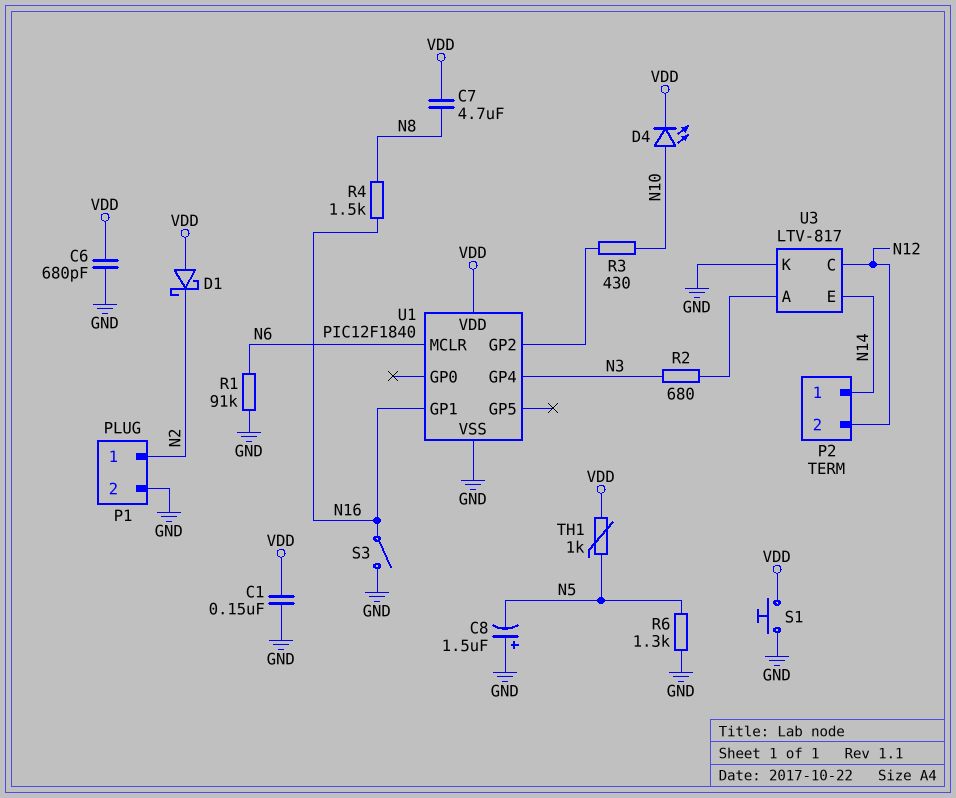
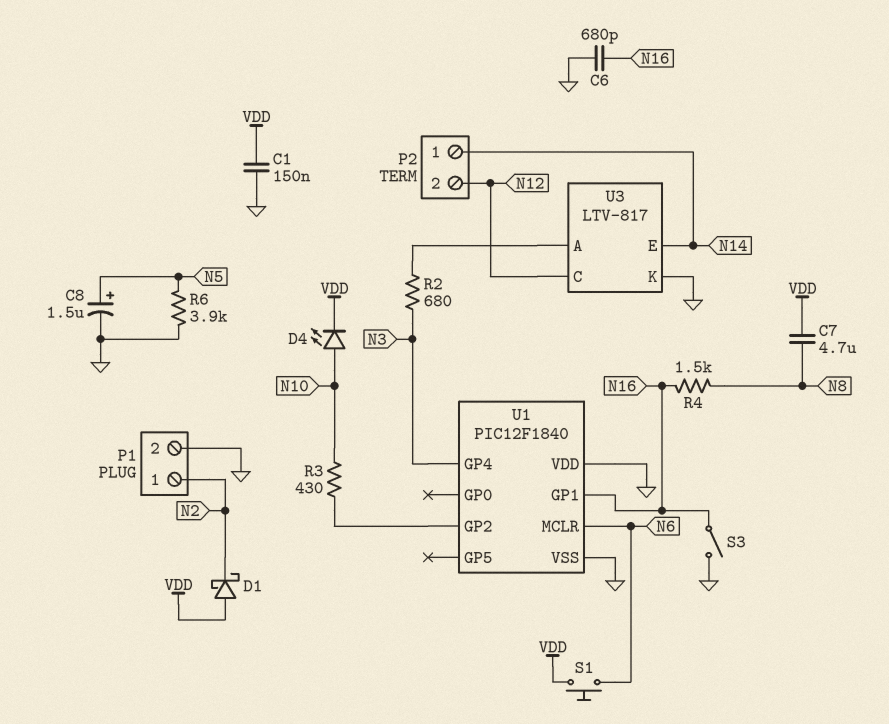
C6: 680pF (GND, VDD) -> 680pF (GND, N16)
C8: 1.5uF (plus GND, minus N5) -> 1.5uF (plus N5, minus GND)
R1: 91k (GND, N6) -> none
R6: 1.3k (GND, N5) -> 3.9k (GND, N5)
S1: button (GND, VDD) -> button (N6, VDD)
TH1: 1k (N5, VDD) -> none
U1 pin VDD: VDD -> GND

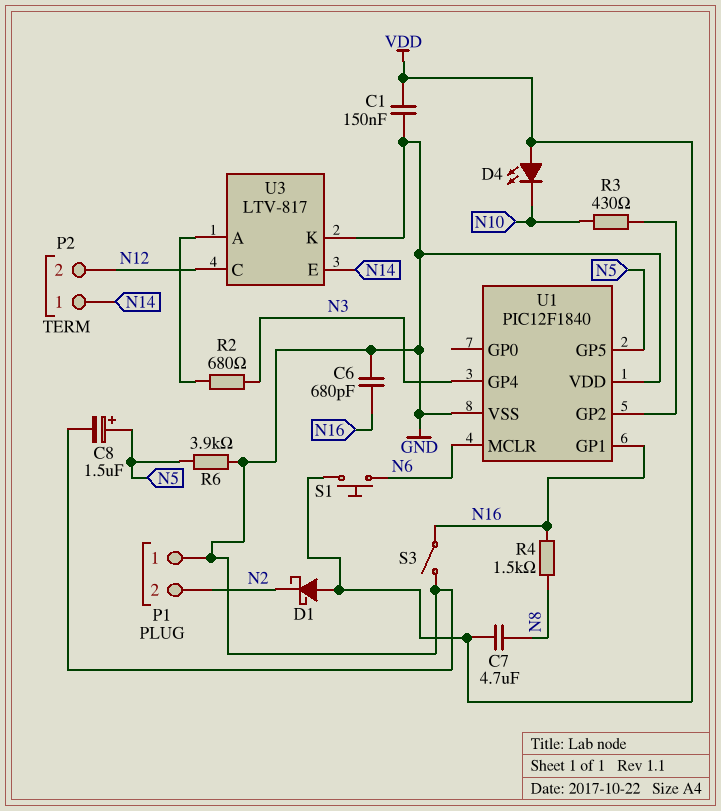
D4: LED (A N10, K VDD) -> LED (A VDD, K N10)
P1 pin 1: N2 -> GND
P1 pin 2: GND -> N2
U1 pin GP5: none -> N5

